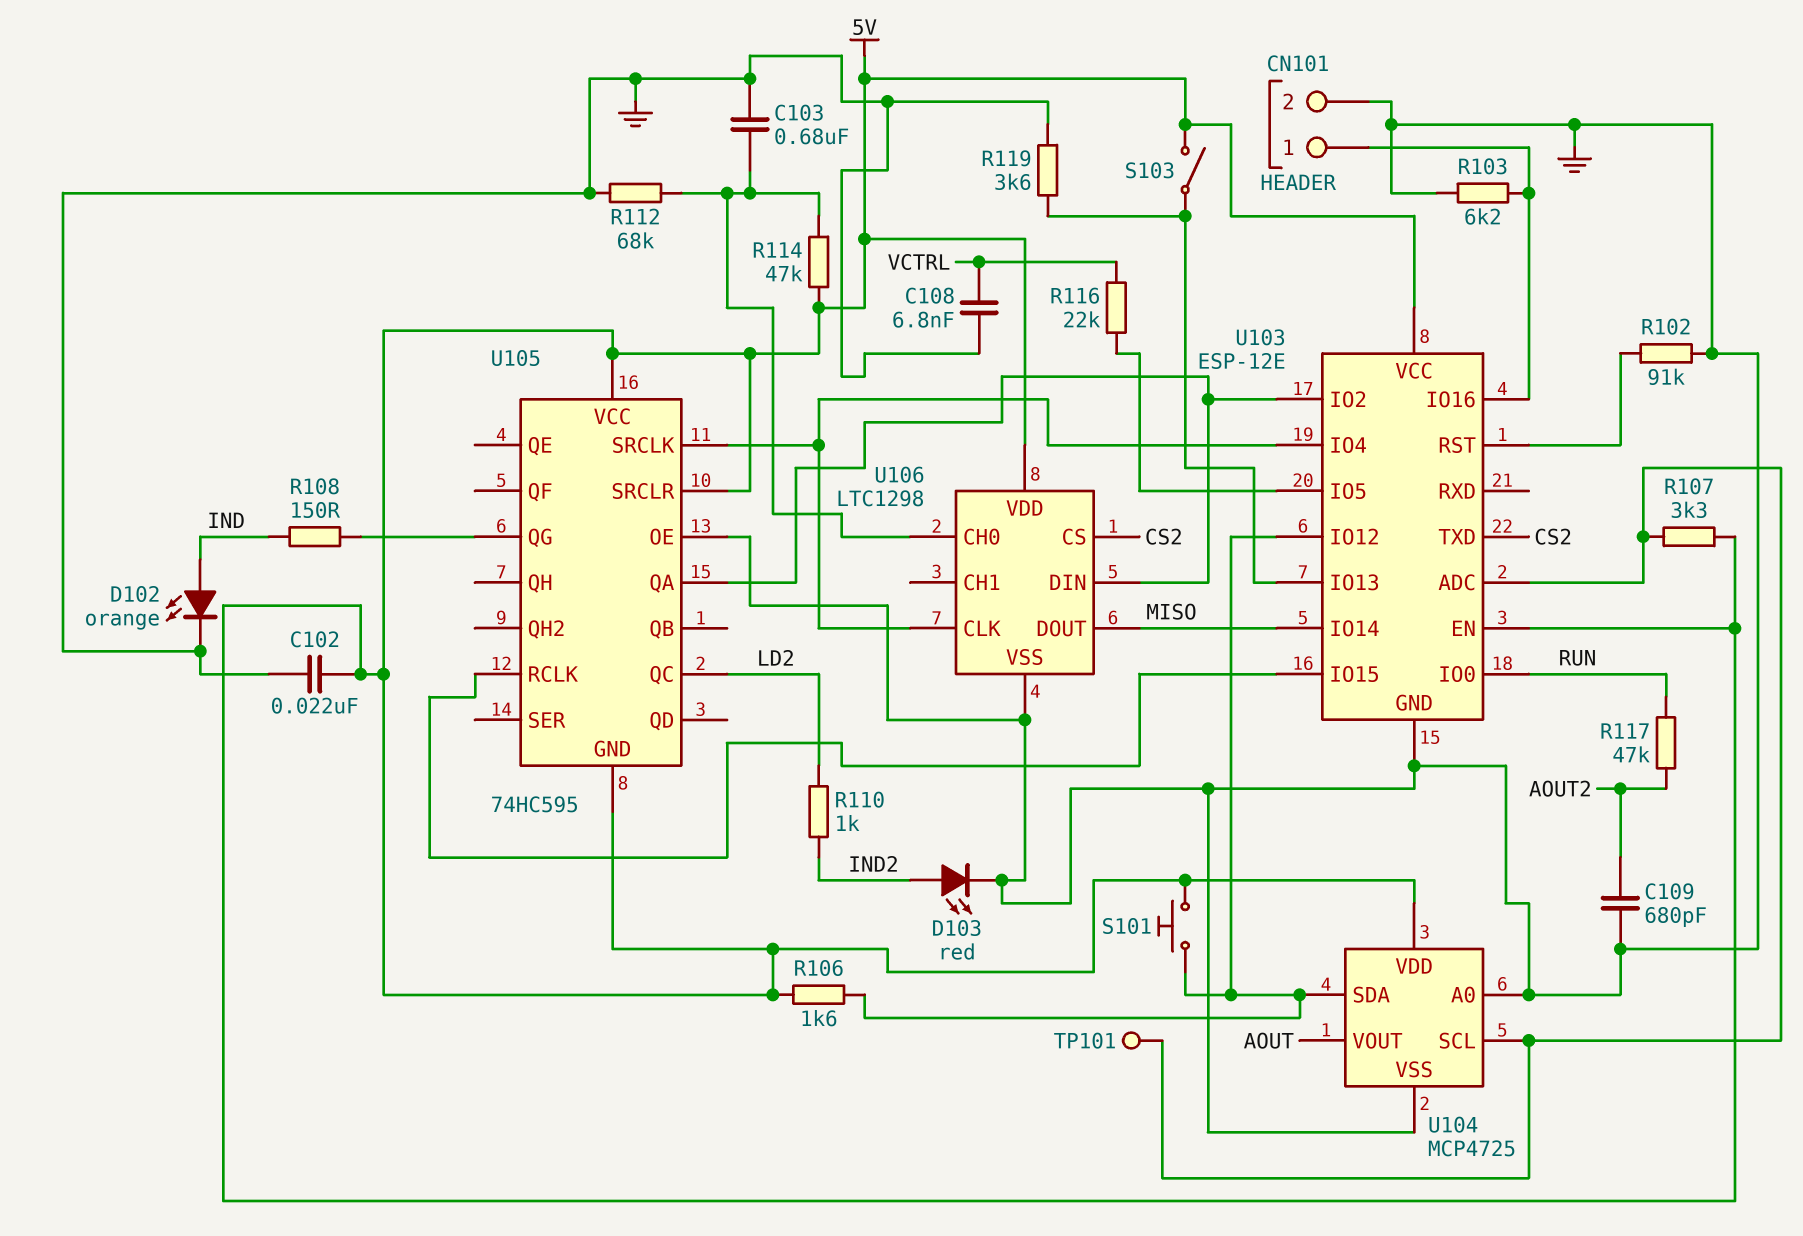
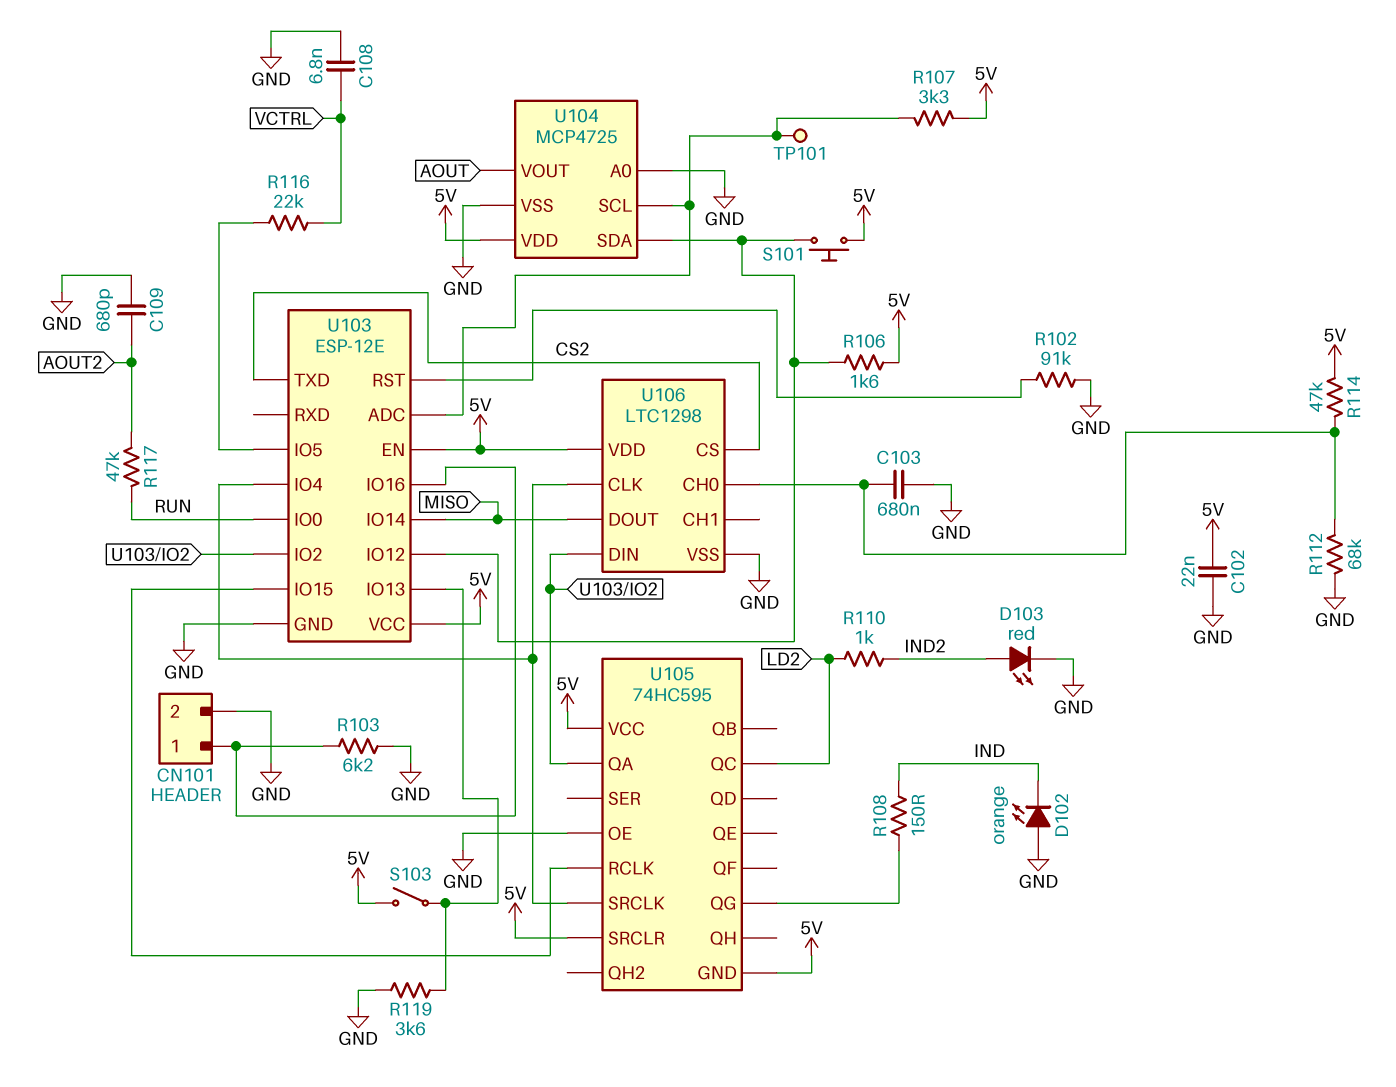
D102: LED orange (A IND, K GND) -> LED orange (A GND, K IND)

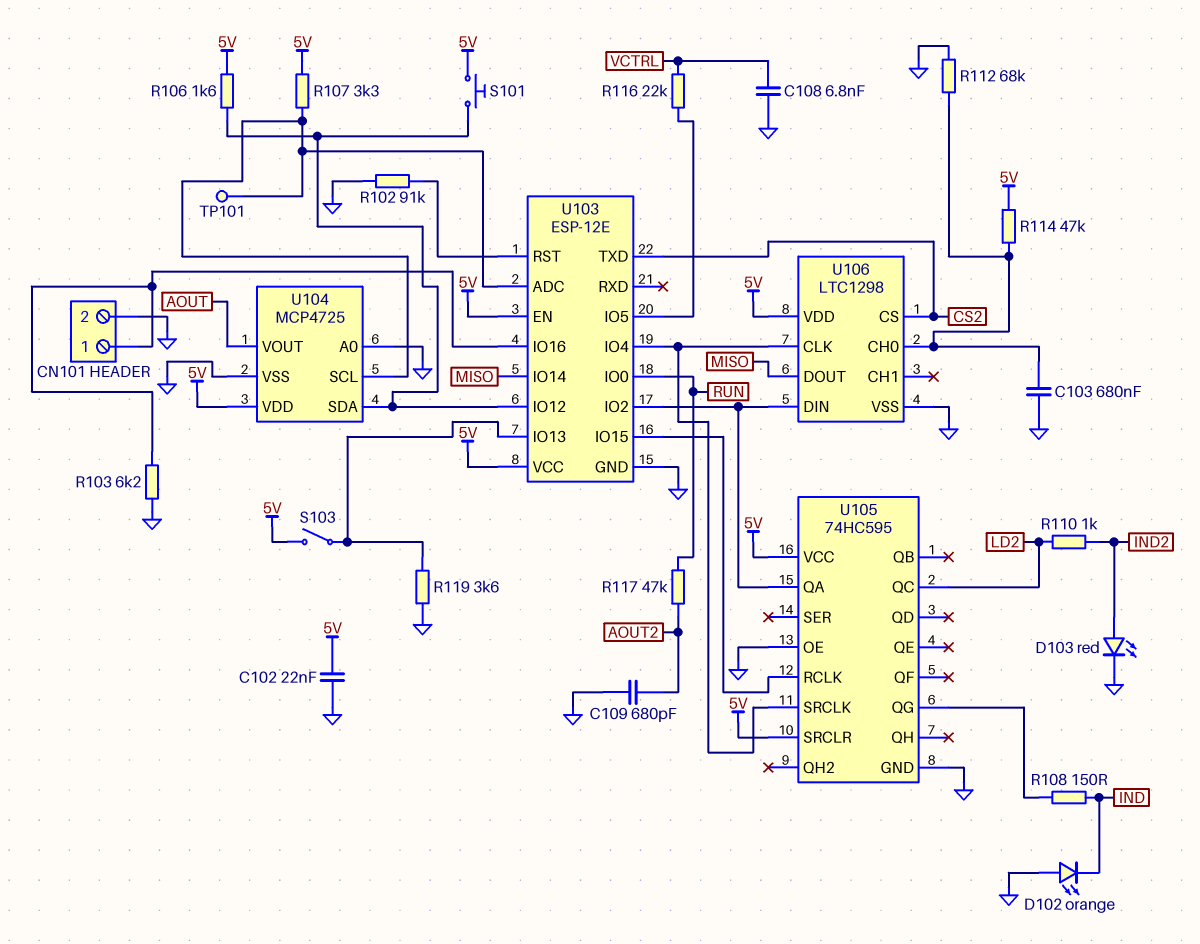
U105 pin GND: 5V -> GND

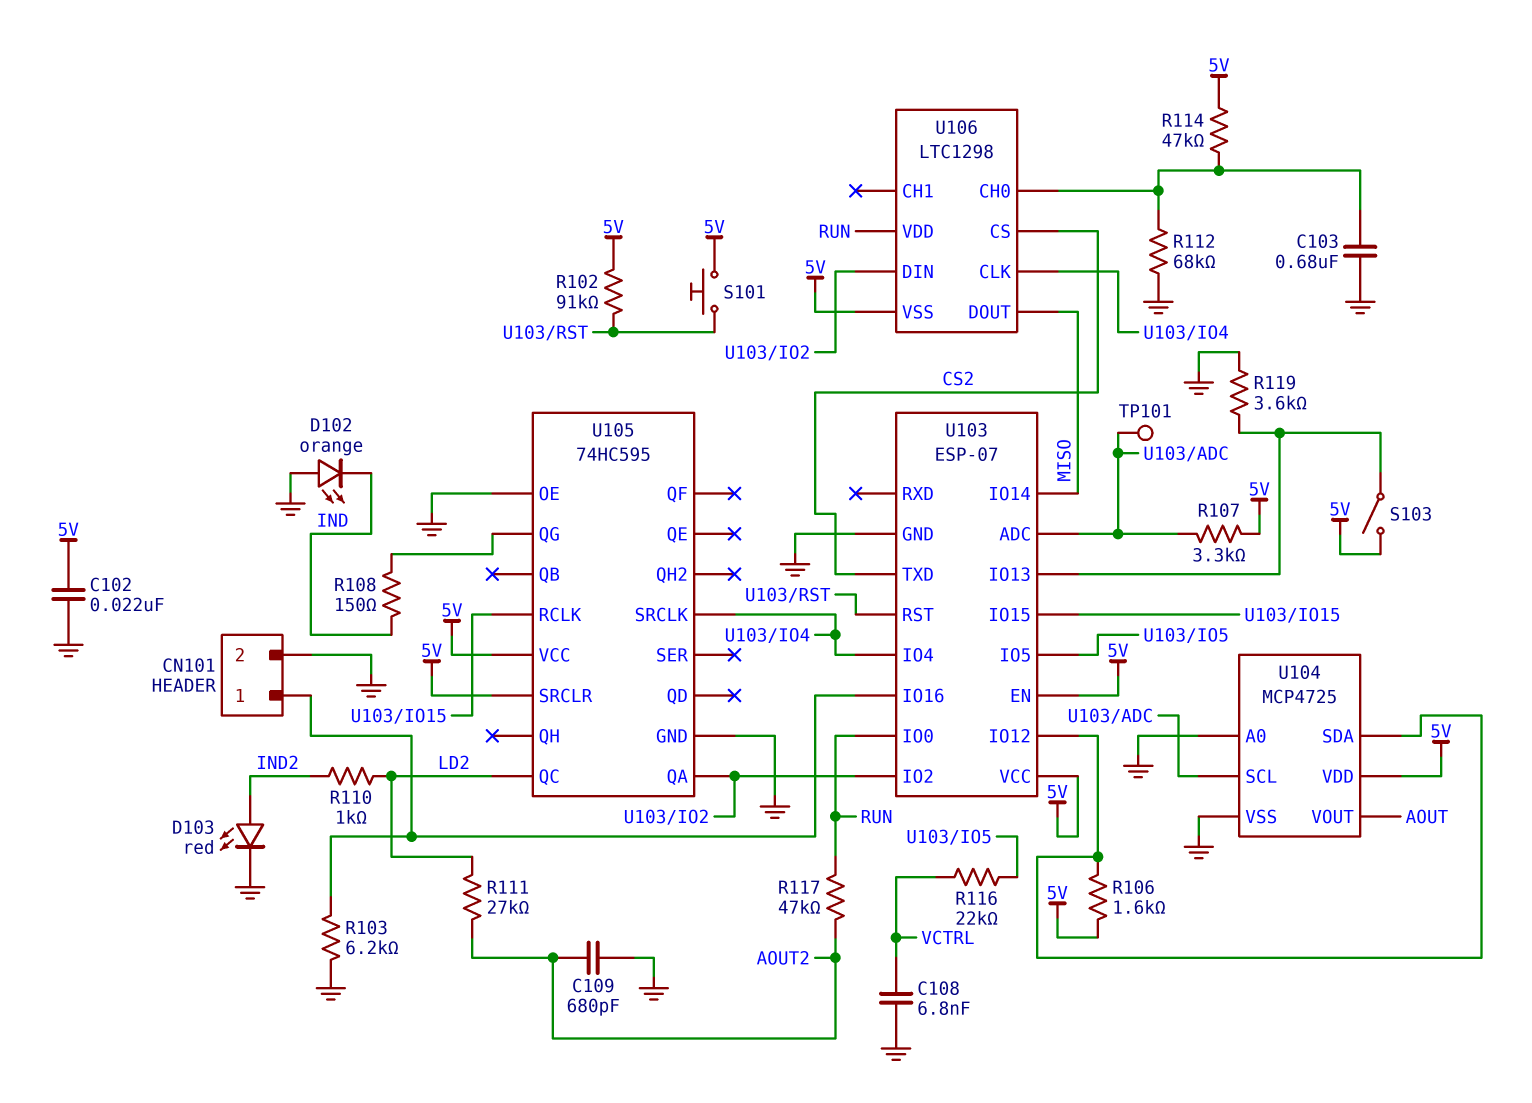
R102: 91k (GND, U103/RST) -> 91k (5V, U103/RST)
R111: none -> 27k (AOUT2, LD2)
S101: button (5V, U103/IO12) -> button (5V, U103/RST)
U103: ESP-12E -> ESP-07
U106 pin VDD: 5V -> RUN
U106 pin VSS: GND -> 5V

